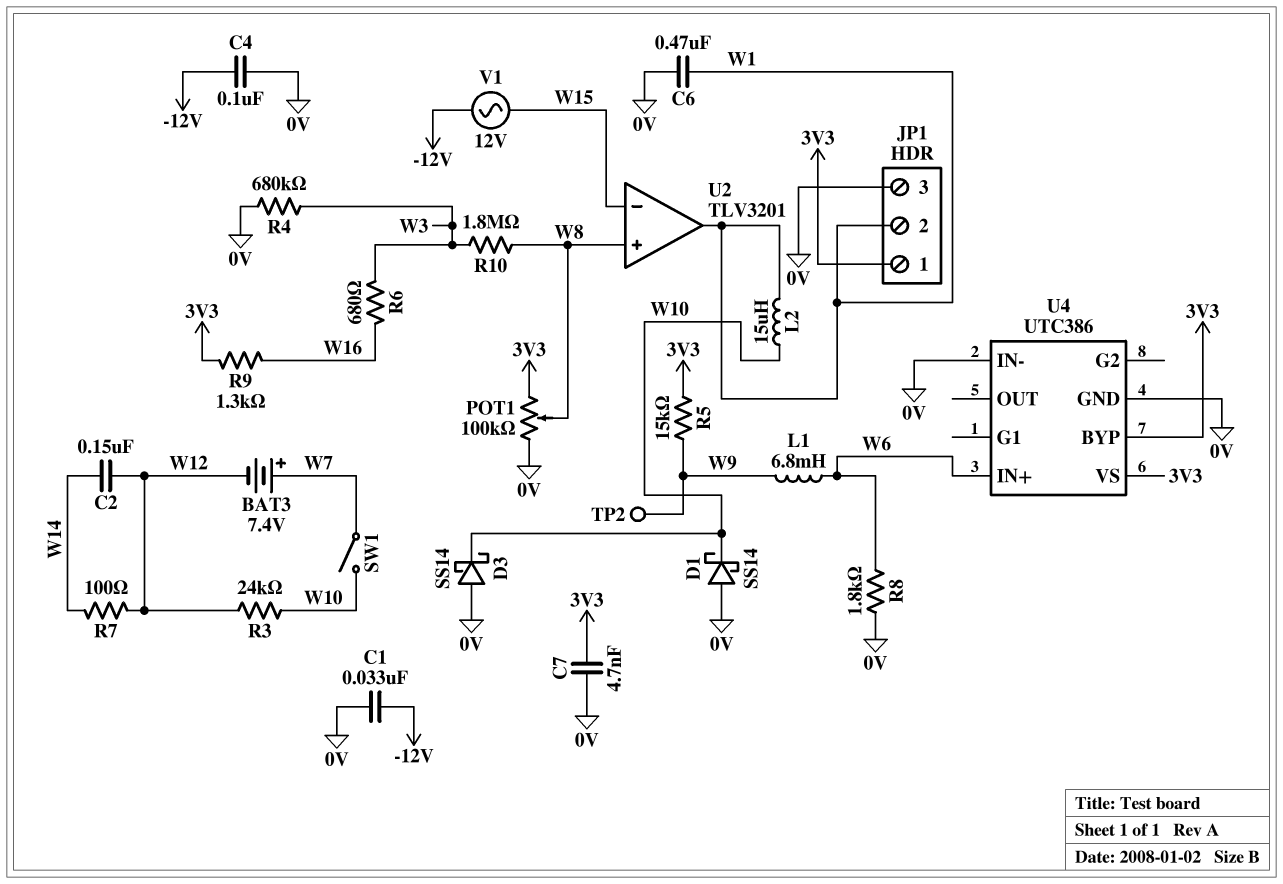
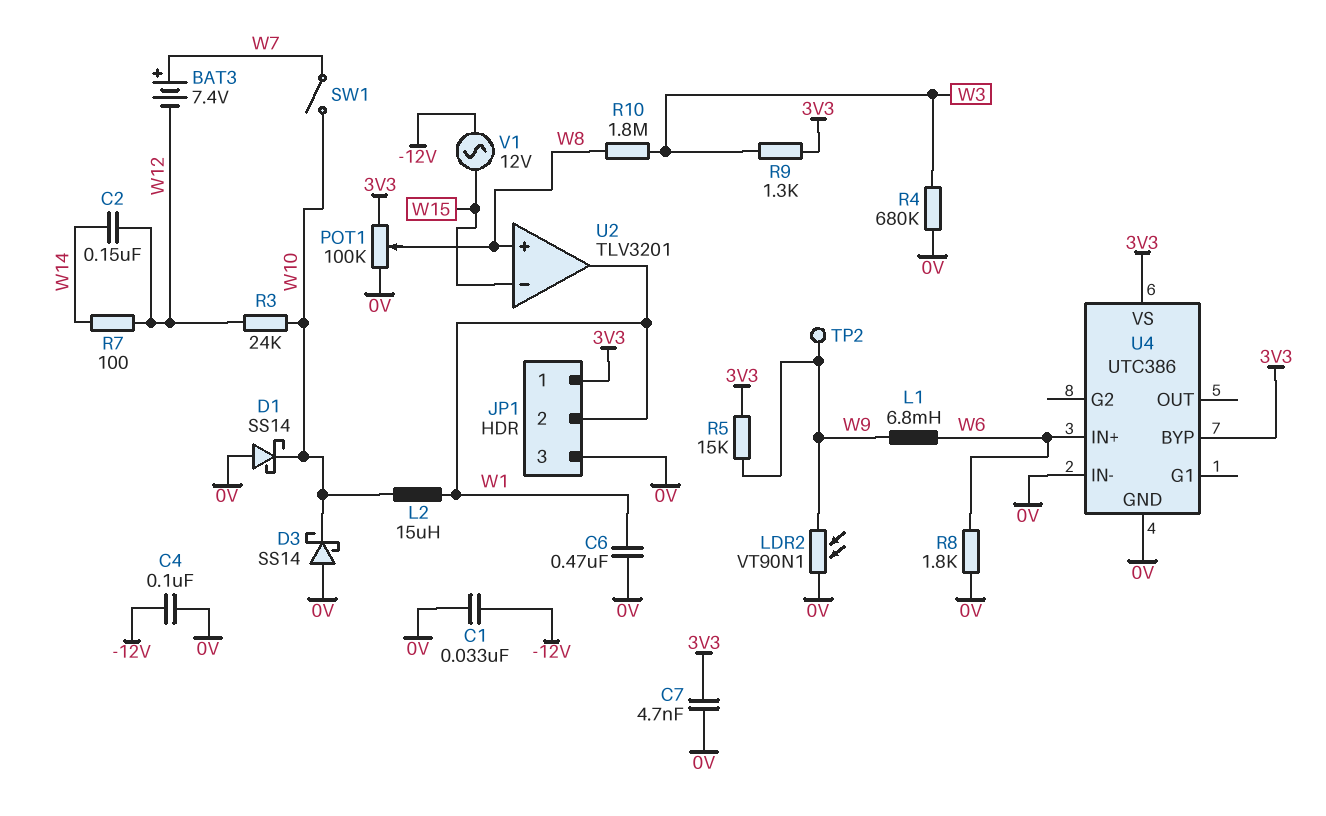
LDR2: none -> VT90N1 (0V, W9)
R6: 680 (W3, W16) -> none
R9: 1.3k (3V3, W16) -> 1.3k (3V3, W3)

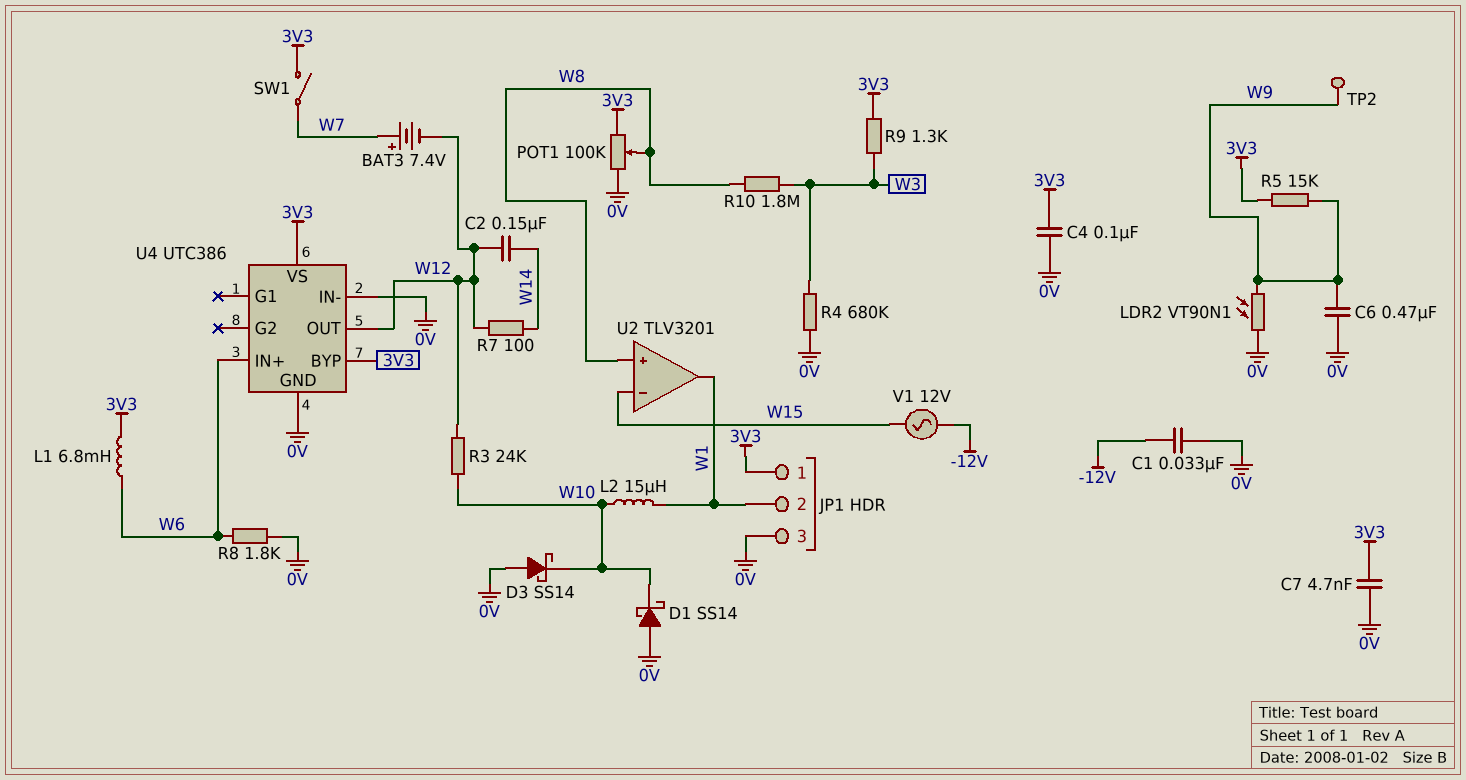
C4: 100nF (-12V, 0V) -> 100nF (0V, 3V3)
C6: 470nF (0V, W1) -> 470nF (0V, W9)
L1: 6.8mH (W6, W9) -> 6.8mH (3V3, W6)
SW1: switch (W7, W10) -> switch (3V3, W7)
U4 pin OUT: none -> W12

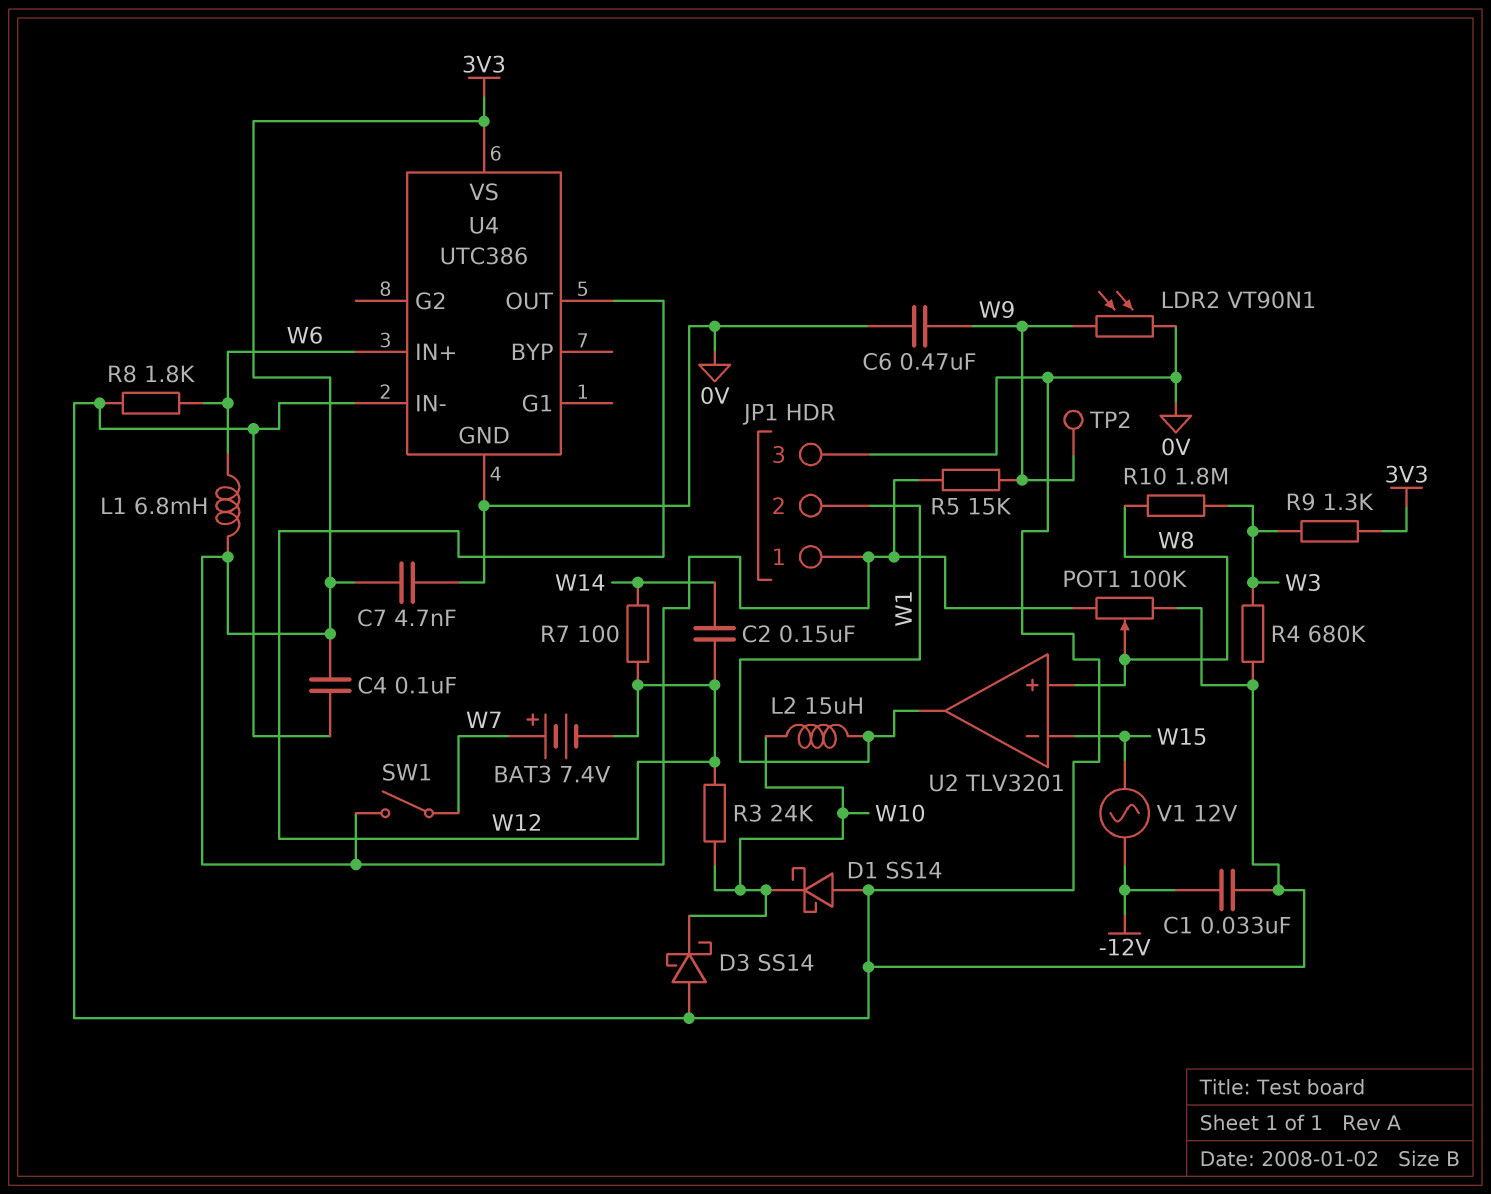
U4 pin BYP: 3V3 -> none

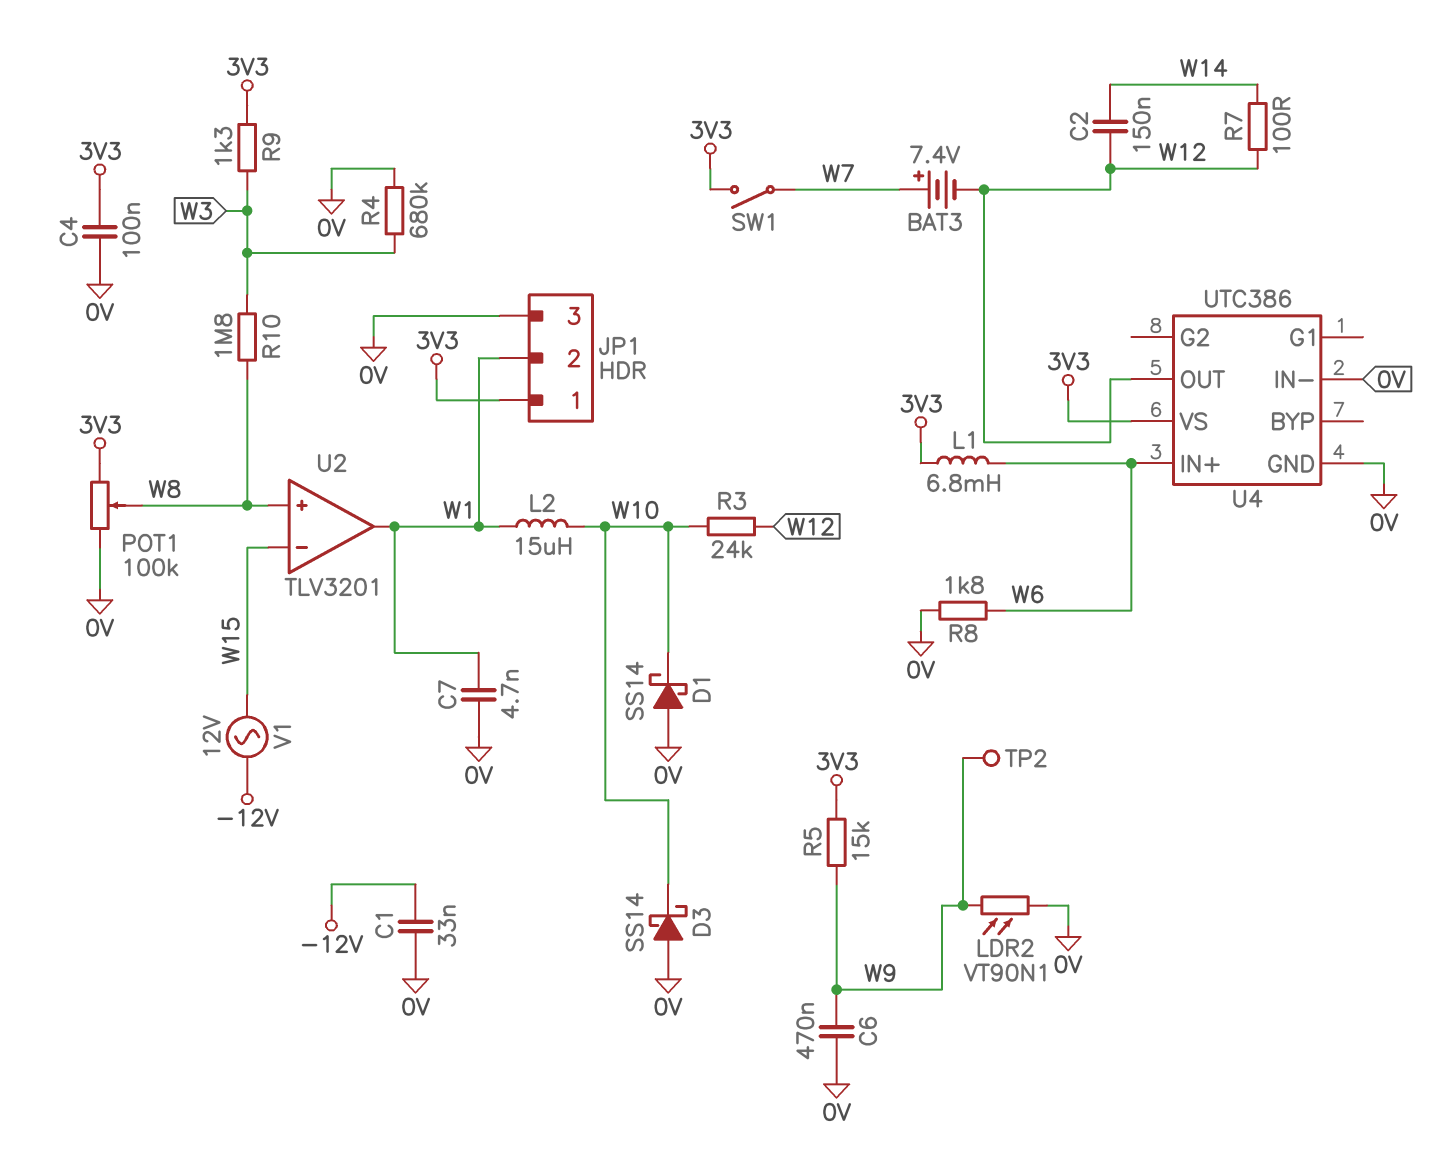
C7: 4.7nF (0V, 3V3) -> 4.7nF (0V, W1)

